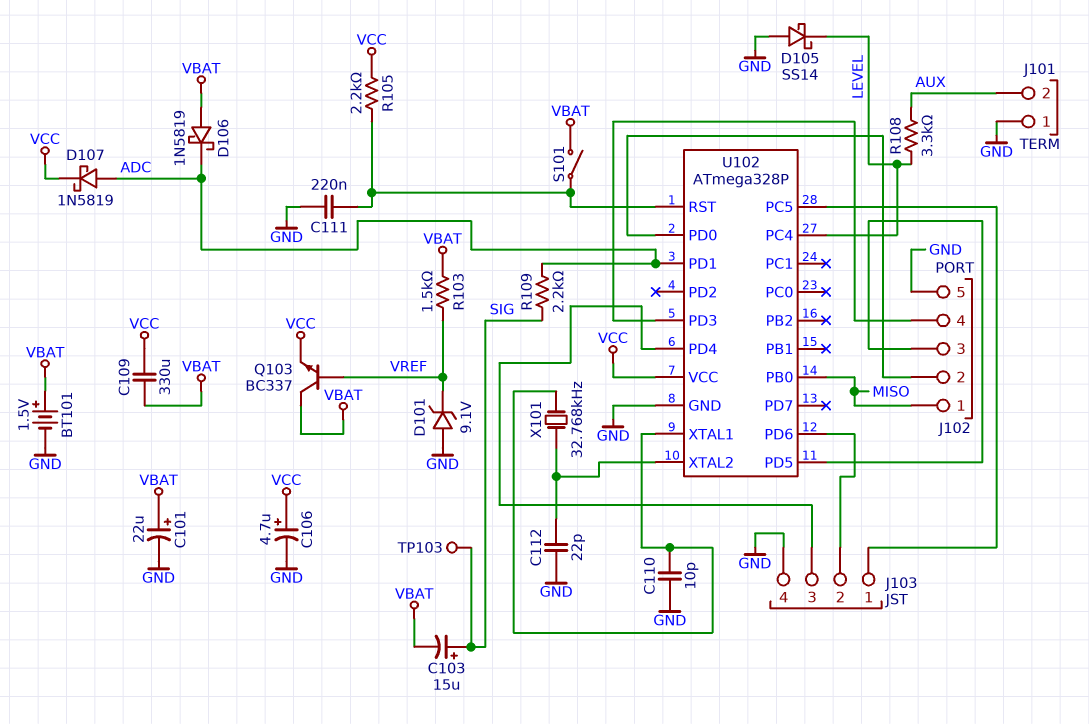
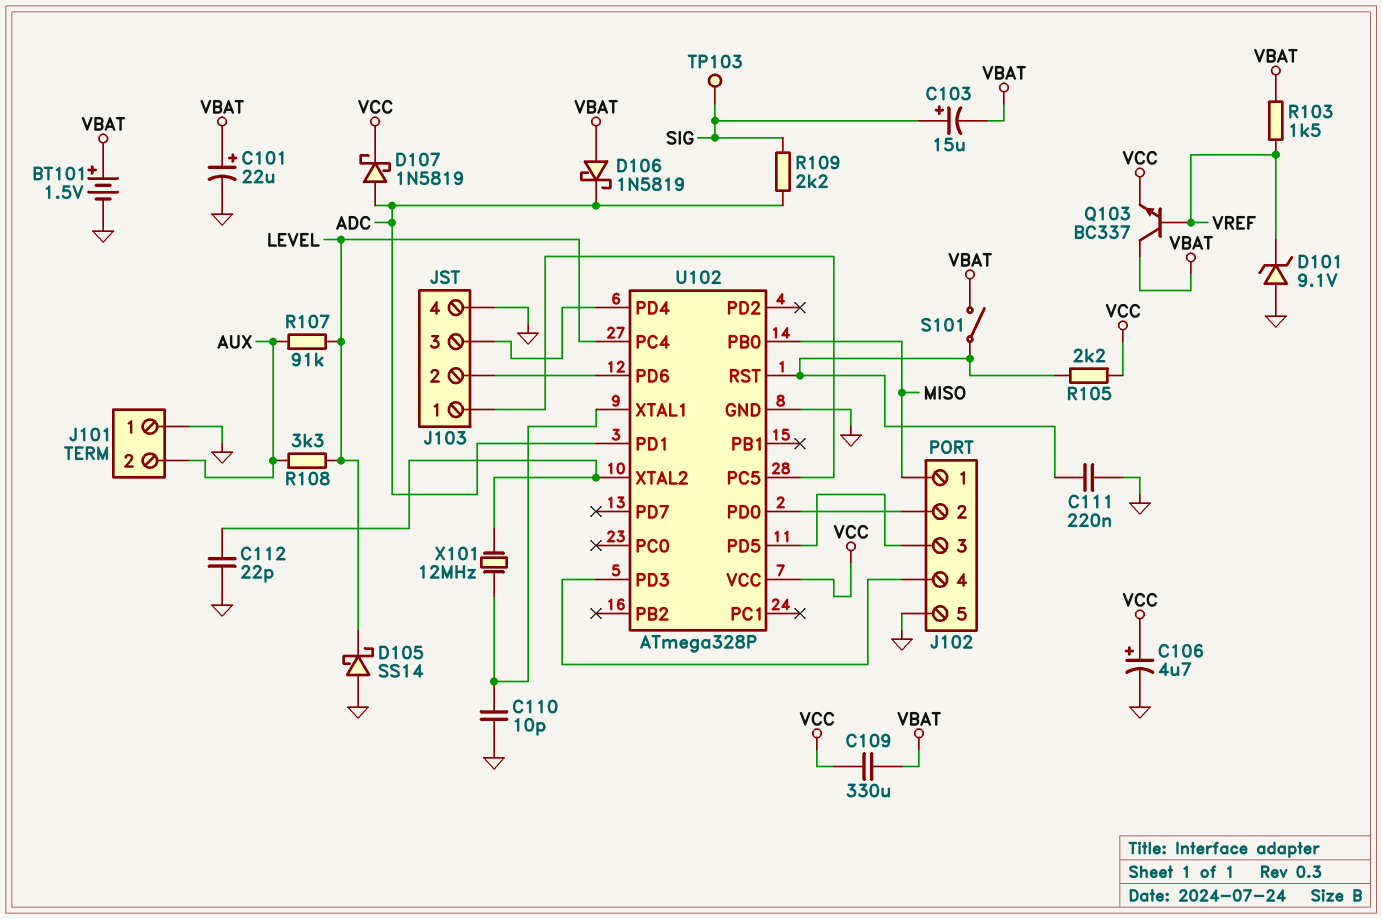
R107: none -> 91k (AUX, LEVEL)
X101: 32.768kHz (U102/XTAL1, U102/XTAL2) -> 12MHz (U102/XTAL1, U102/XTAL2)

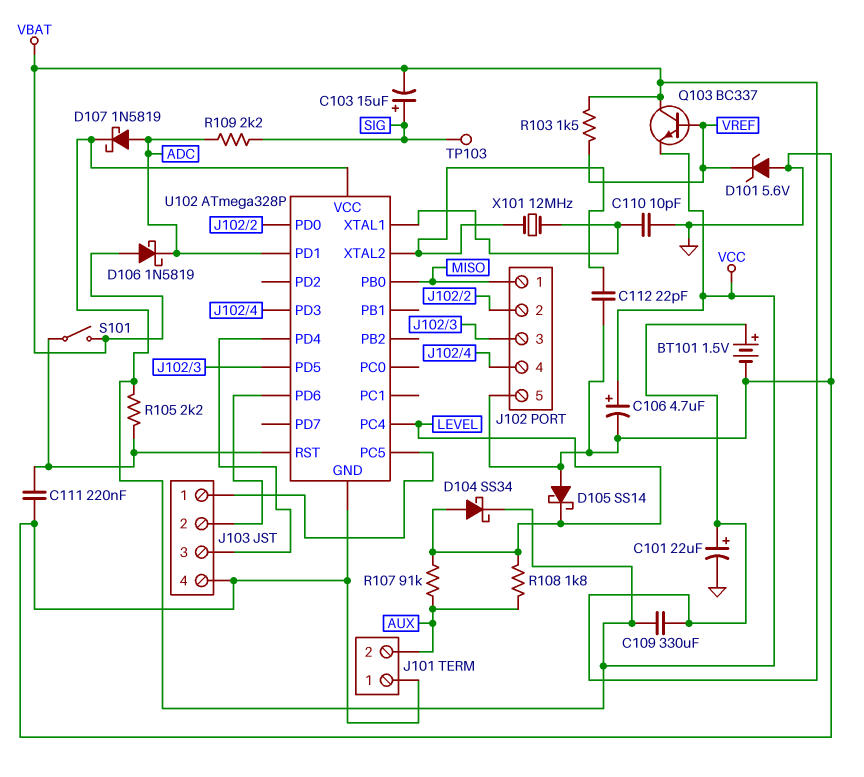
D101: zener 9.1V (A GND, K VREF) -> zener 5.6V (A GND, K VREF)
D104: none -> schottky SS34 (A LEVEL, K VCC)
R108: 3.3k (AUX, LEVEL) -> 1.8k (AUX, LEVEL)

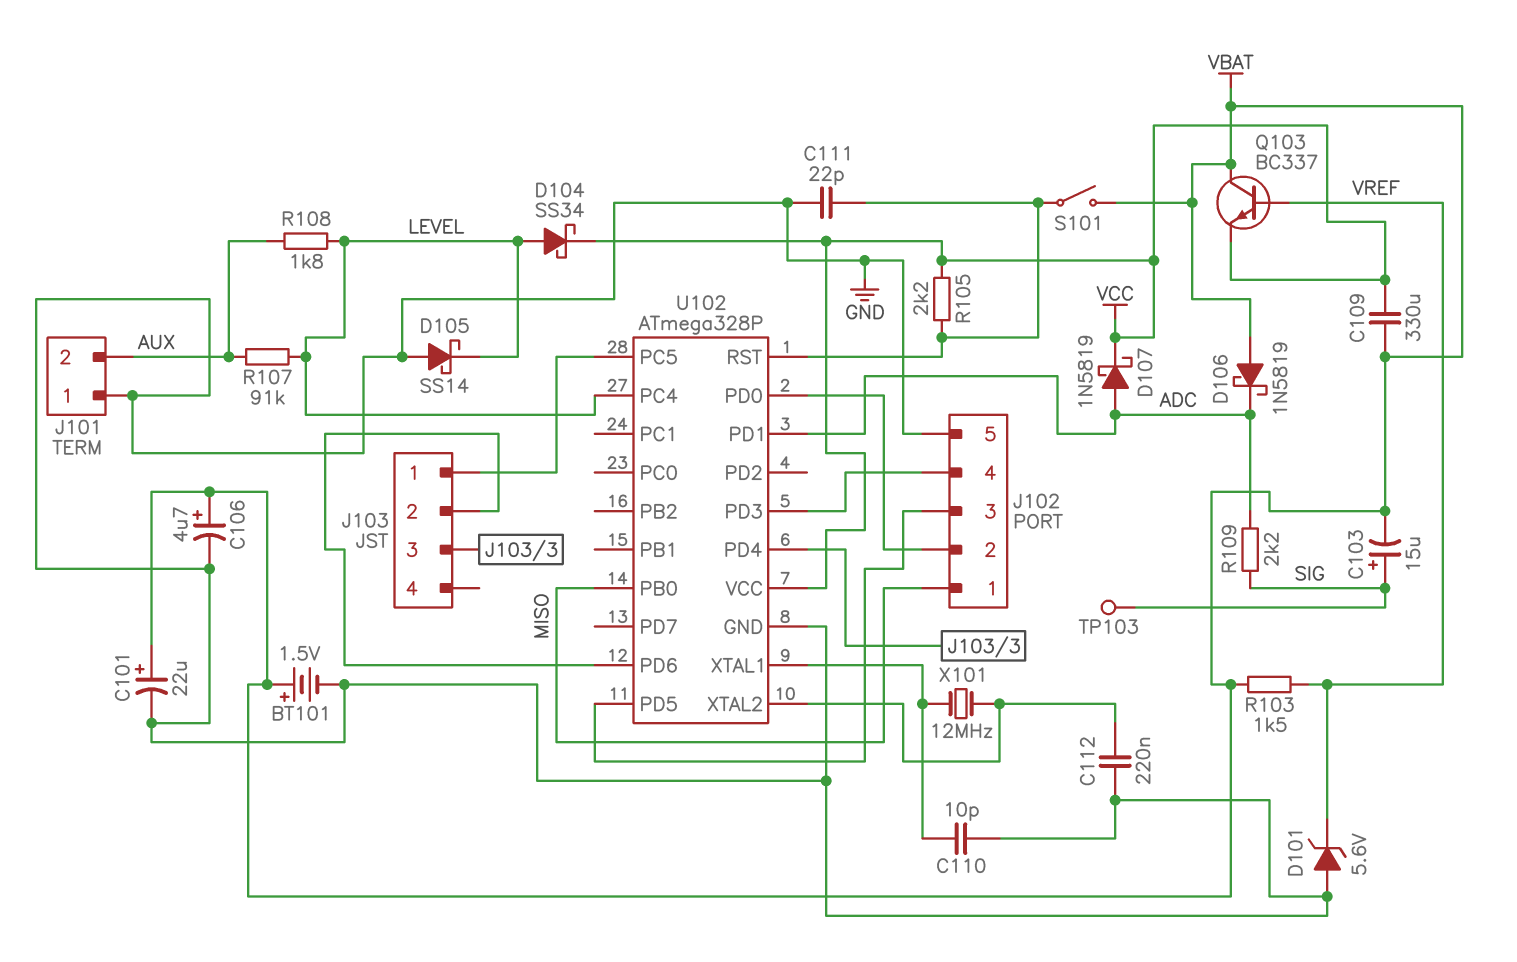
C106: 4.7uF (plus VCC, minus GND) -> 4.7uF (plus VBAT, minus GND)
C111: 220nF (GND, U102/RST) -> 22pF (GND, U102/RST)
C112: 22pF (GND, U102/XTAL2) -> 220nF (GND, U102/XTAL2)
J103 pin 4: GND -> none

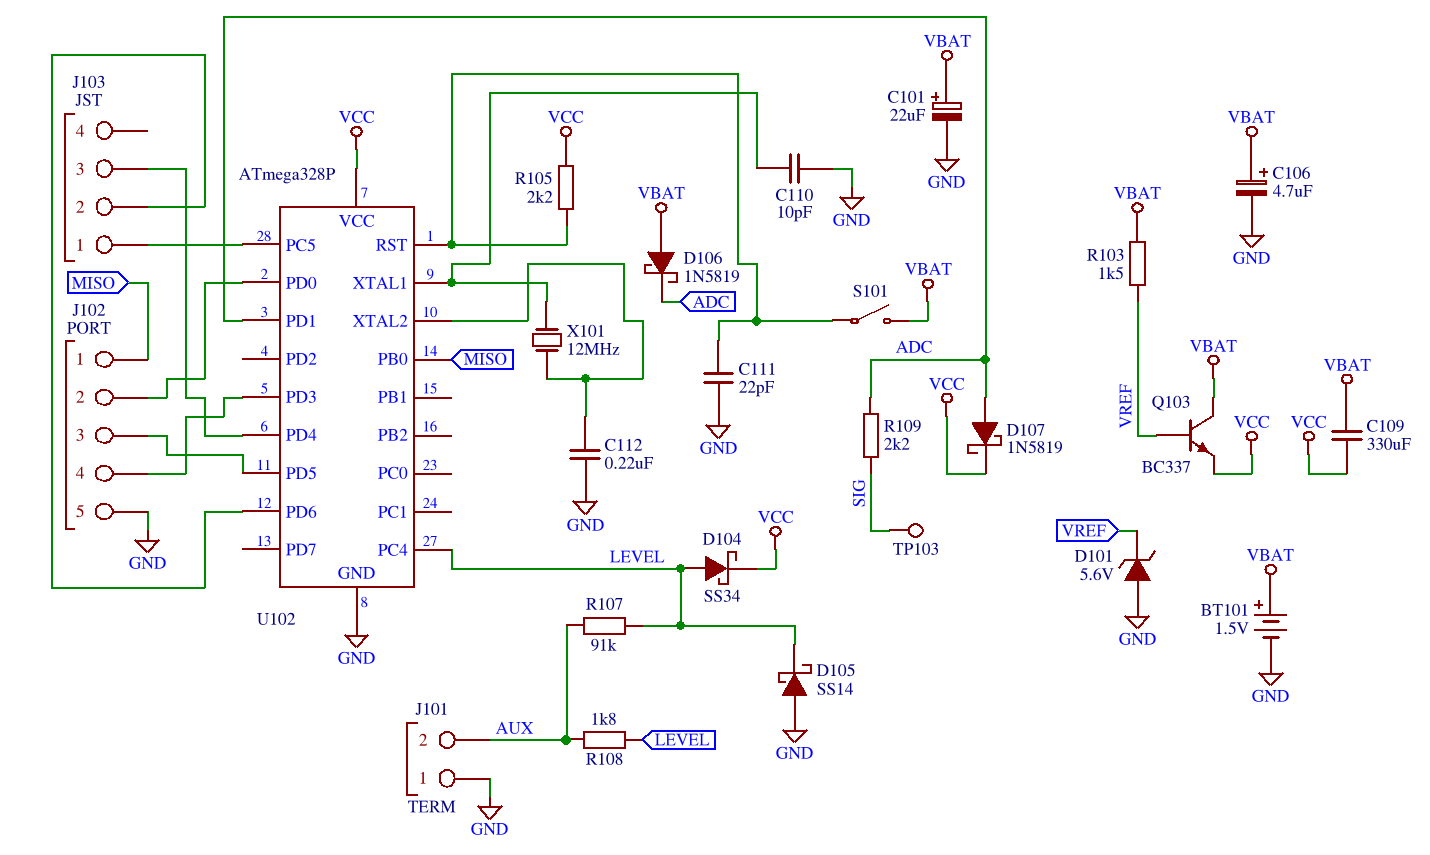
C103: 15uF (plus SIG, minus VBAT) -> none

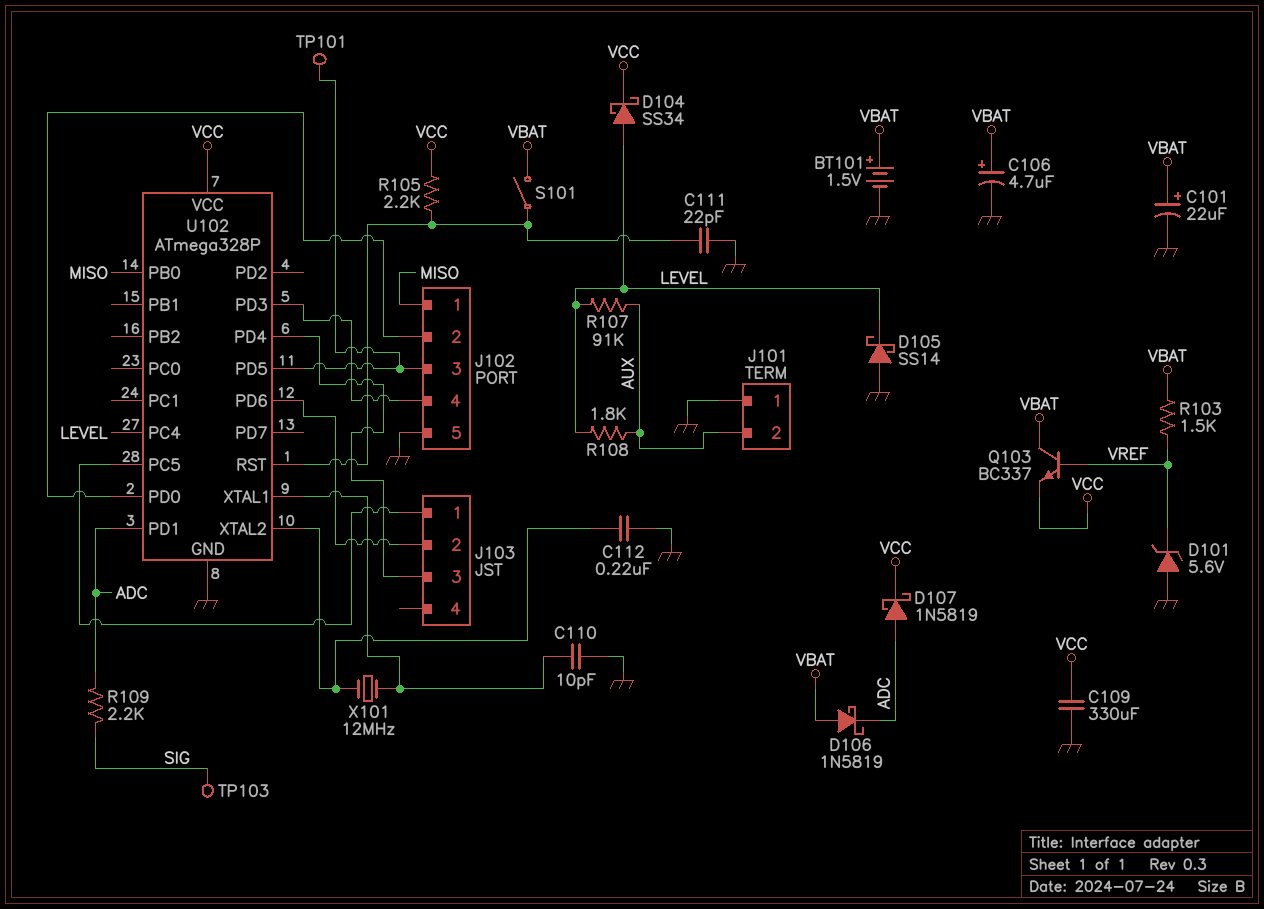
C109: 330uF (VBAT, VCC) -> 330uF (GND, VCC)
TP101: none -> test point (J102/3)

